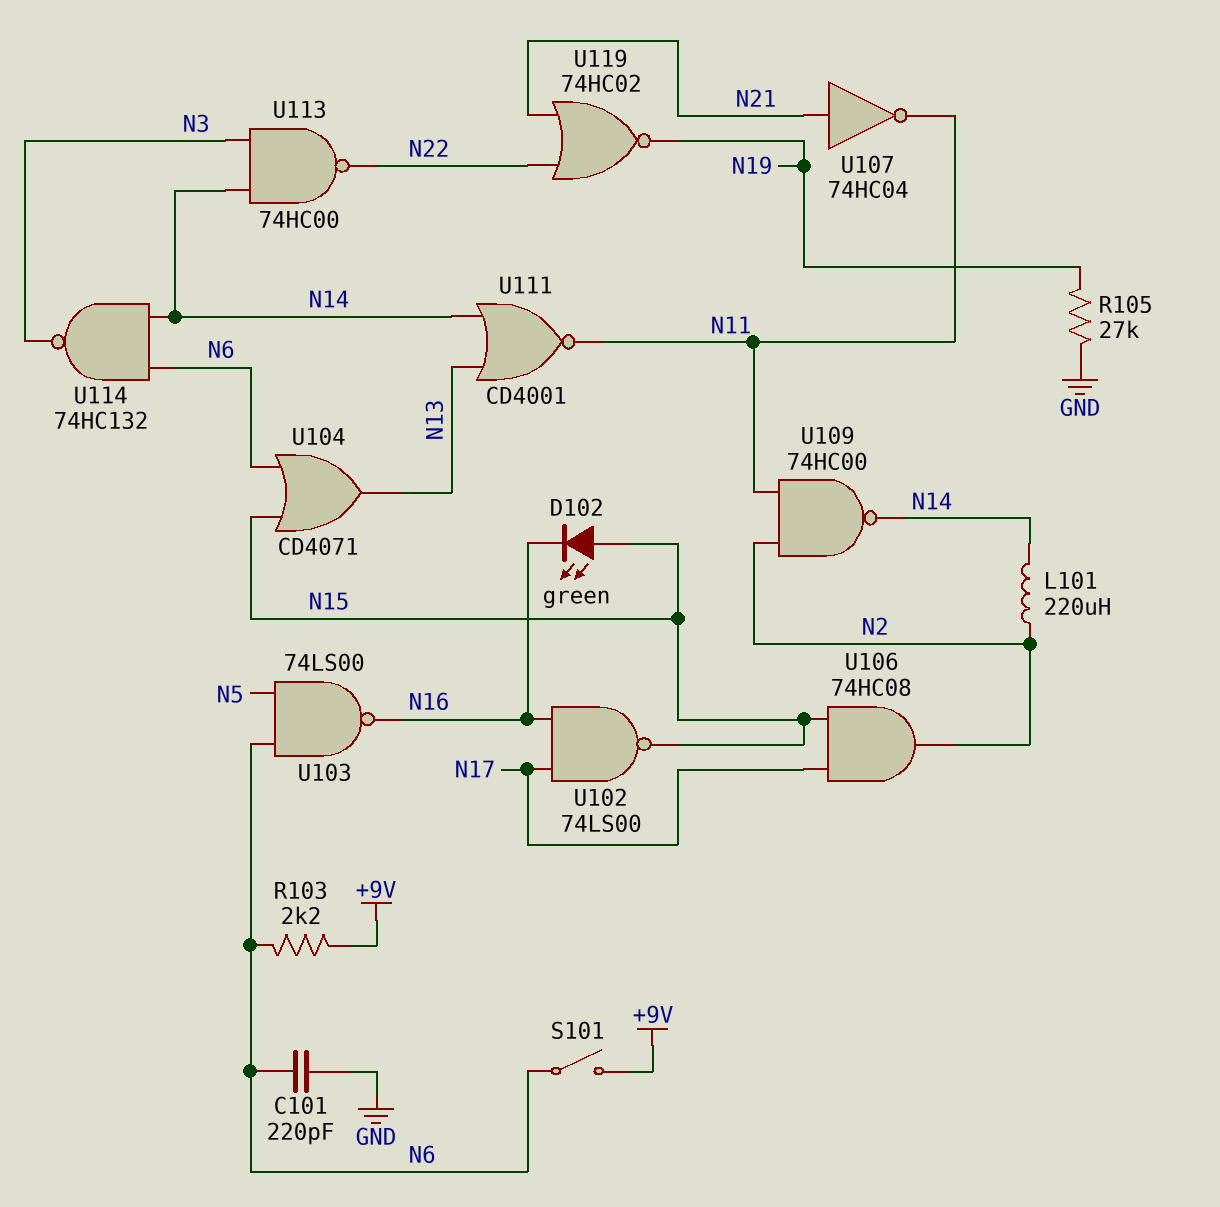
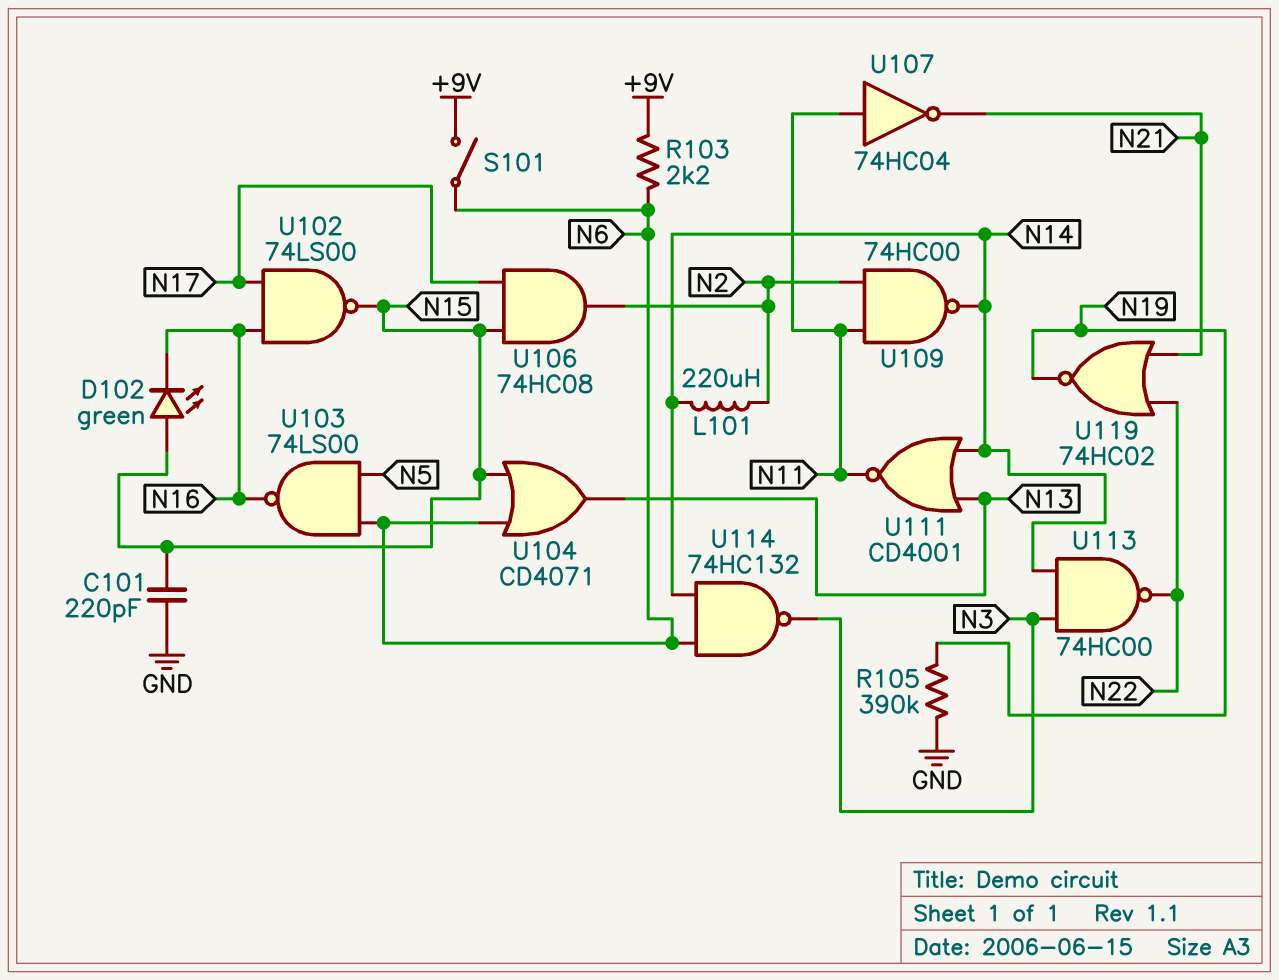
C101: 220pF (GND, N6) -> 220pF (GND, N15)
R105: 27k (GND, N19) -> 390k (GND, N19)
U107: NOT 74HC04 (in N21, out N11) -> NOT 74HC04 (in N11, out N21)

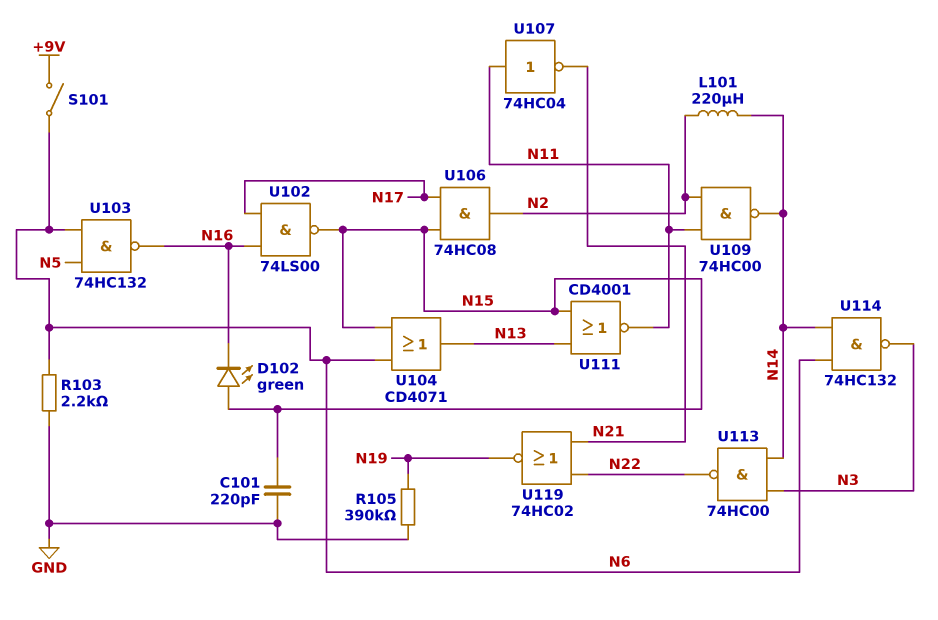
R103: 2.2k (+9V, N6) -> 2.2k (GND, N6)
U103: NAND 74LS00 (in N5, in N6, out N16) -> NAND 74HC132 (in N5, in N6, out N16)
U111: NOR CD4001 (in N13, in N14, out N11) -> NOR CD4001 (in N13, in N15, out N11)

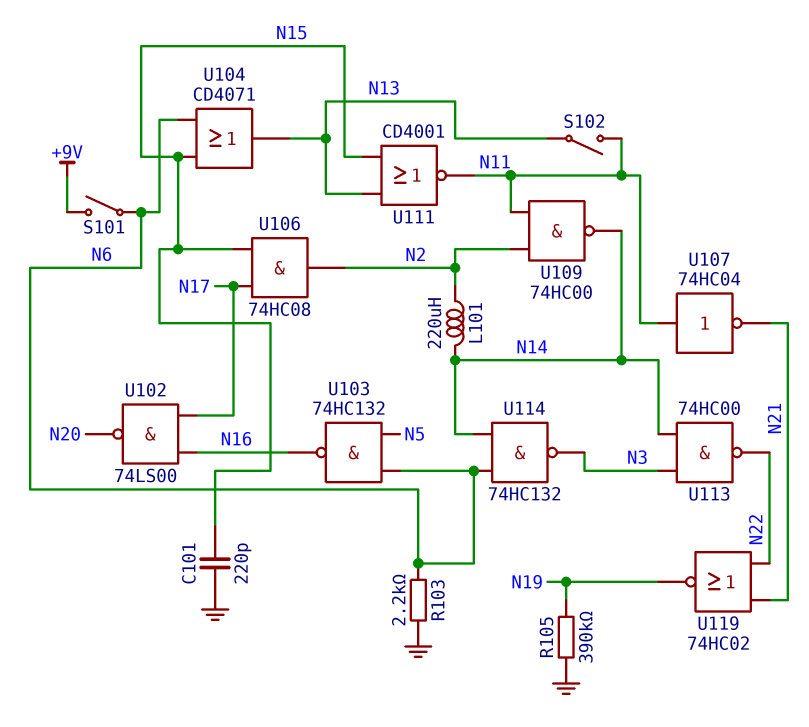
D102: LED green (A N15, K N16) -> none
S102: none -> switch (N11, N13)
U102: NAND 74LS00 (in N16, in N17, out N15) -> NAND 74LS00 (in N16, in N17, out N20)

